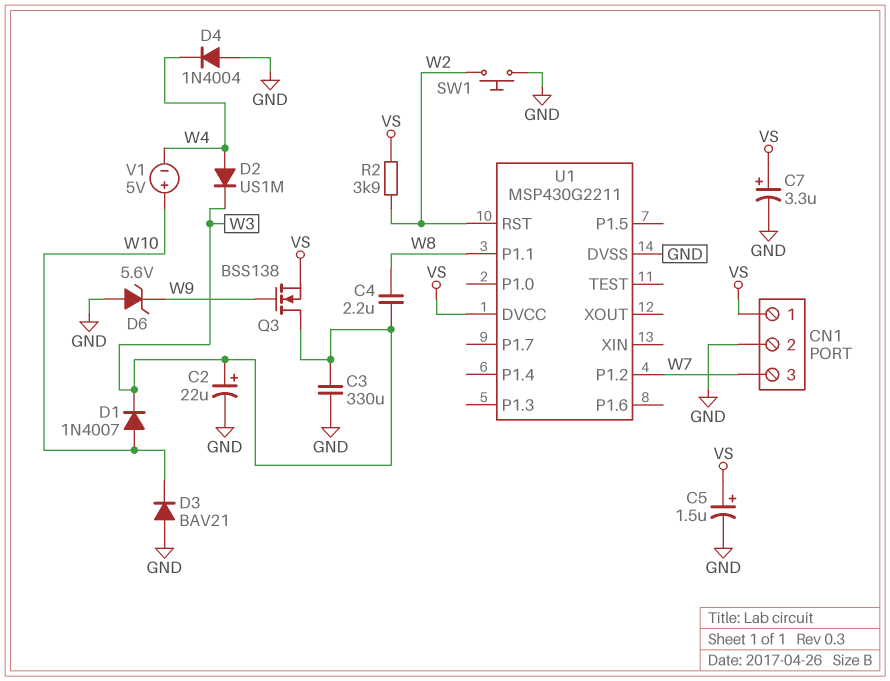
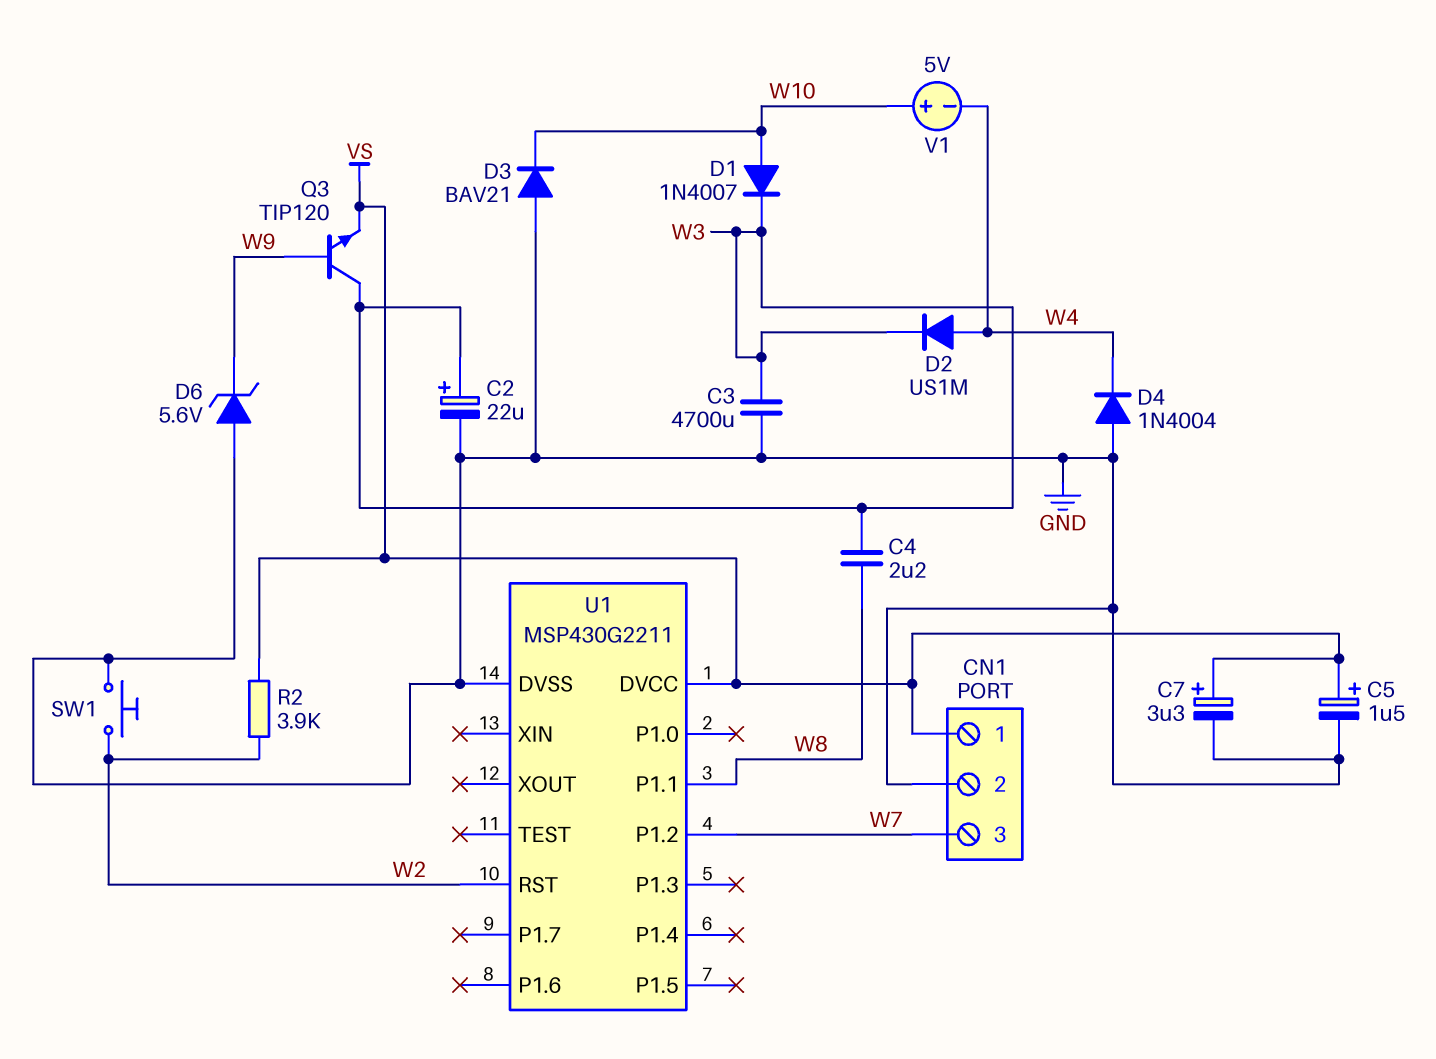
C3: 330uF (GND, W3) -> 4700uF (GND, W3)
Q3: NMOS BSS138 (G W9, D W3, S VS) -> NPN TIP120 (B W9, C W3, E VS)

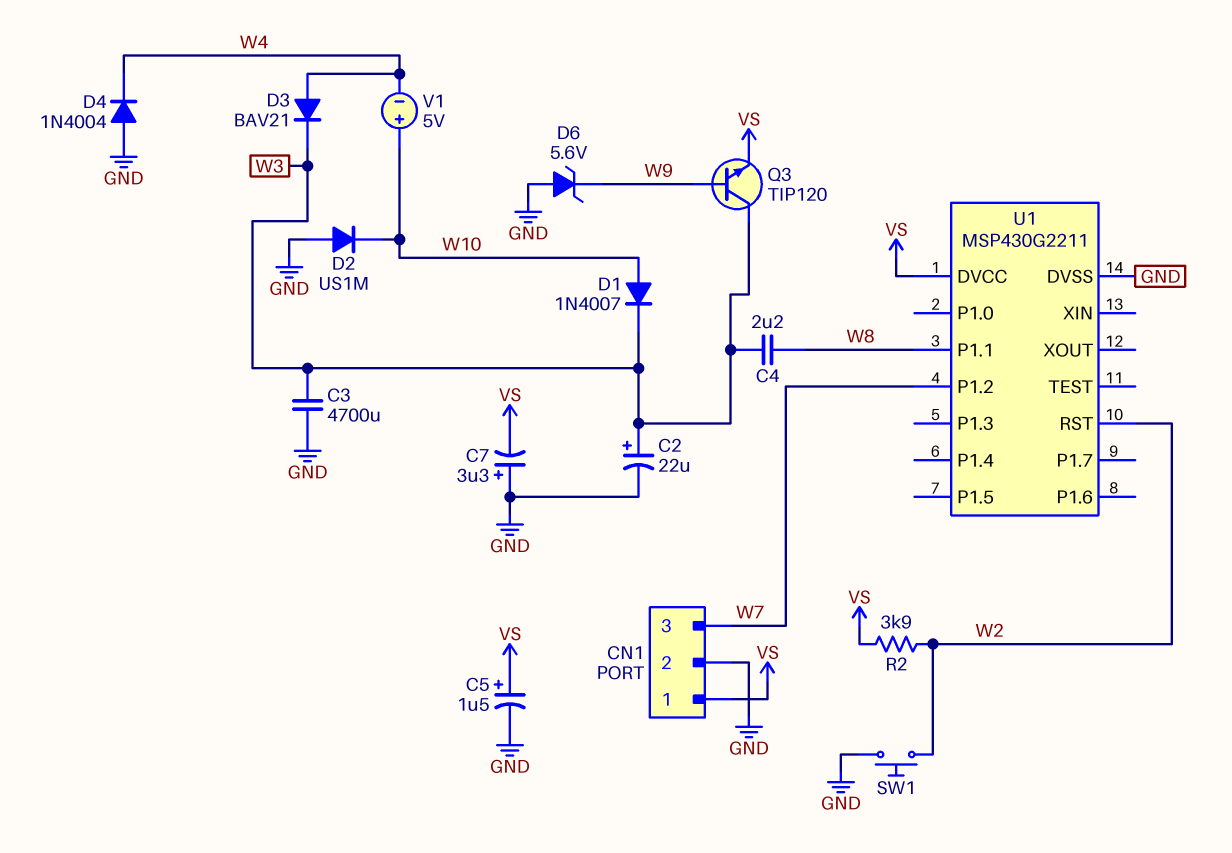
C7: 3.3uF (plus VS, minus GND) -> 3.3uF (plus GND, minus VS)
D2: diode US1M (A W4, K W3) -> diode US1M (A GND, K W10)
D3: diode BAV21 (A GND, K W10) -> diode BAV21 (A W4, K W3)

